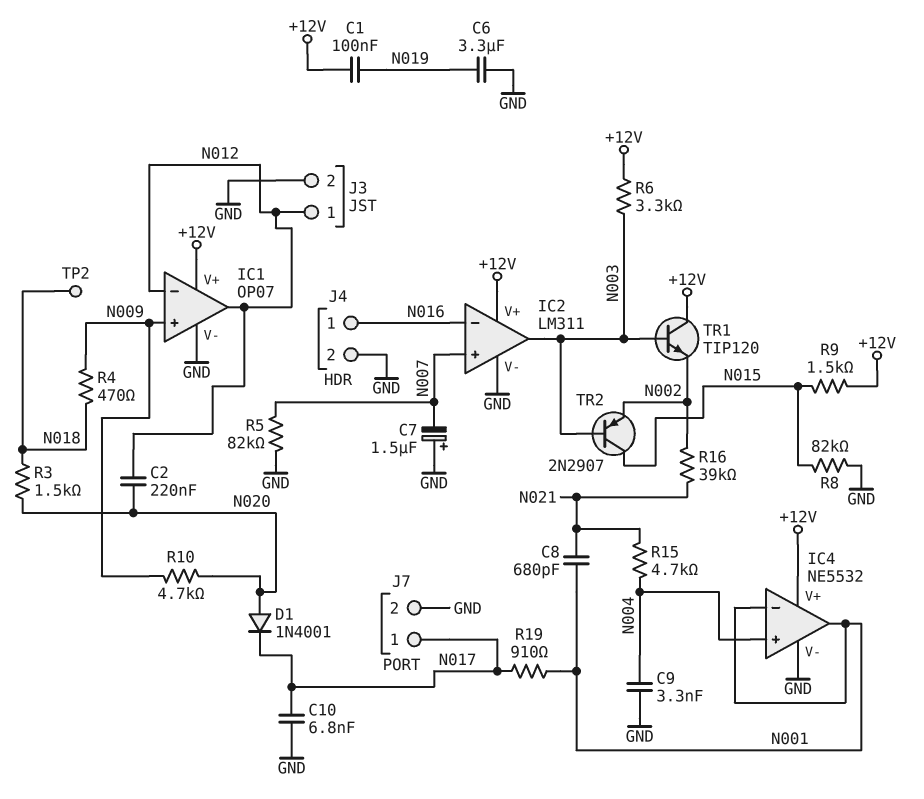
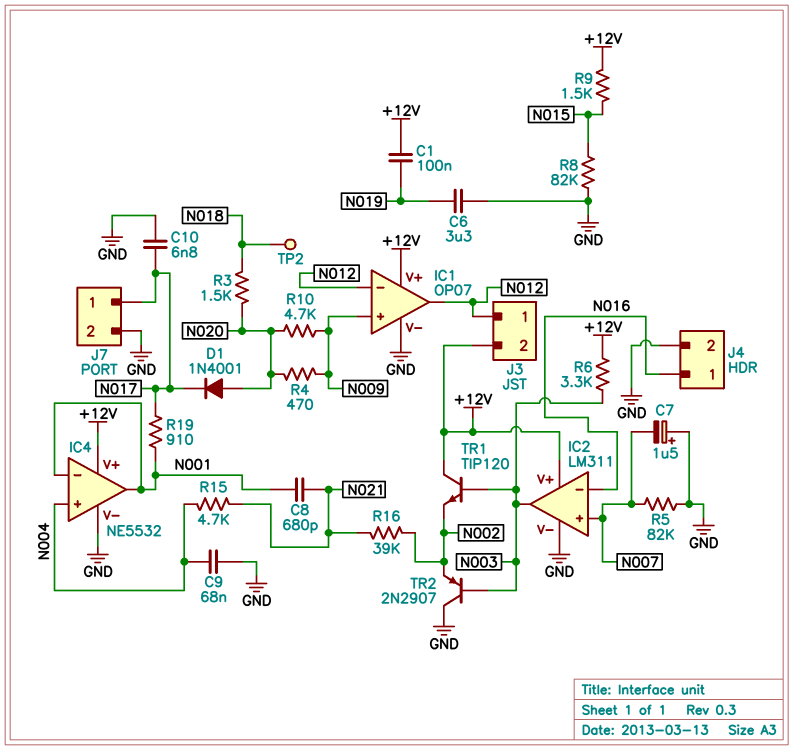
C2: 220nF (N012, N020) -> none
C9: 3.3nF (GND, N004) -> 68nF (GND, N004)
J3 pin 2: GND -> +12V
R4: 470 (N009, N018) -> 470 (N009, N020)
TR2: PNP 2N2907 (B N003, C N015, E N002) -> PNP 2N2907 (B N003, C GND, E N002)

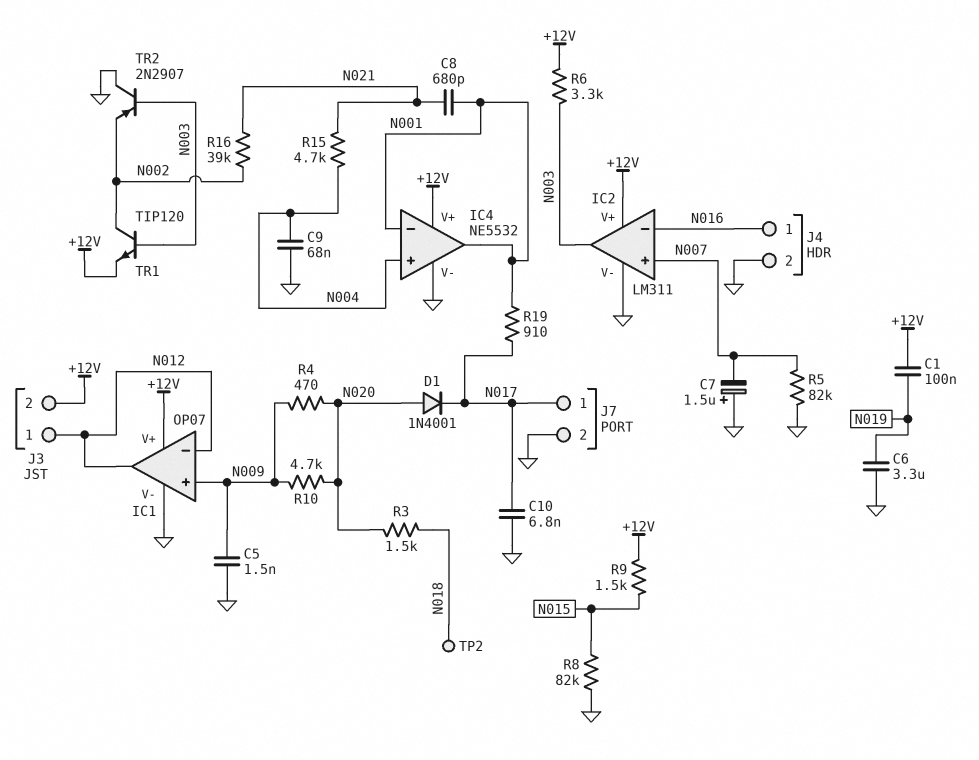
C5: none -> 1.5nF (GND, N009)
TR1: NPN TIP120 (B N003, C +12V, E N002) -> NPN TIP120 (B N003, C N002, E +12V)

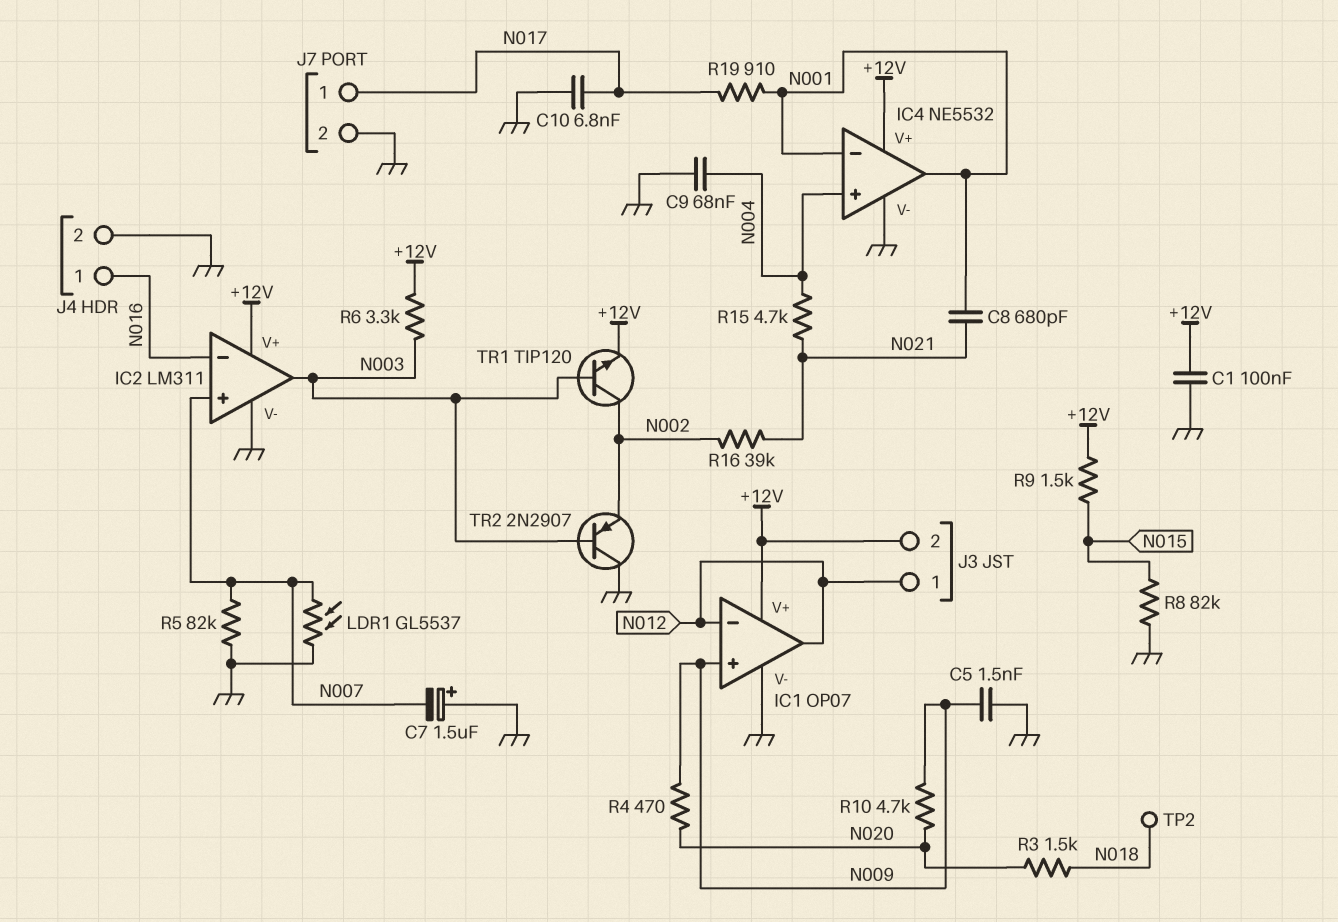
C1: 100nF (+12V, N019) -> 100nF (+12V, GND)
C6: 3.3uF (GND, N019) -> none
D1: diode 1N4001 (A N020, K N017) -> none
LDR1: none -> GL5537 (GND, N007)

